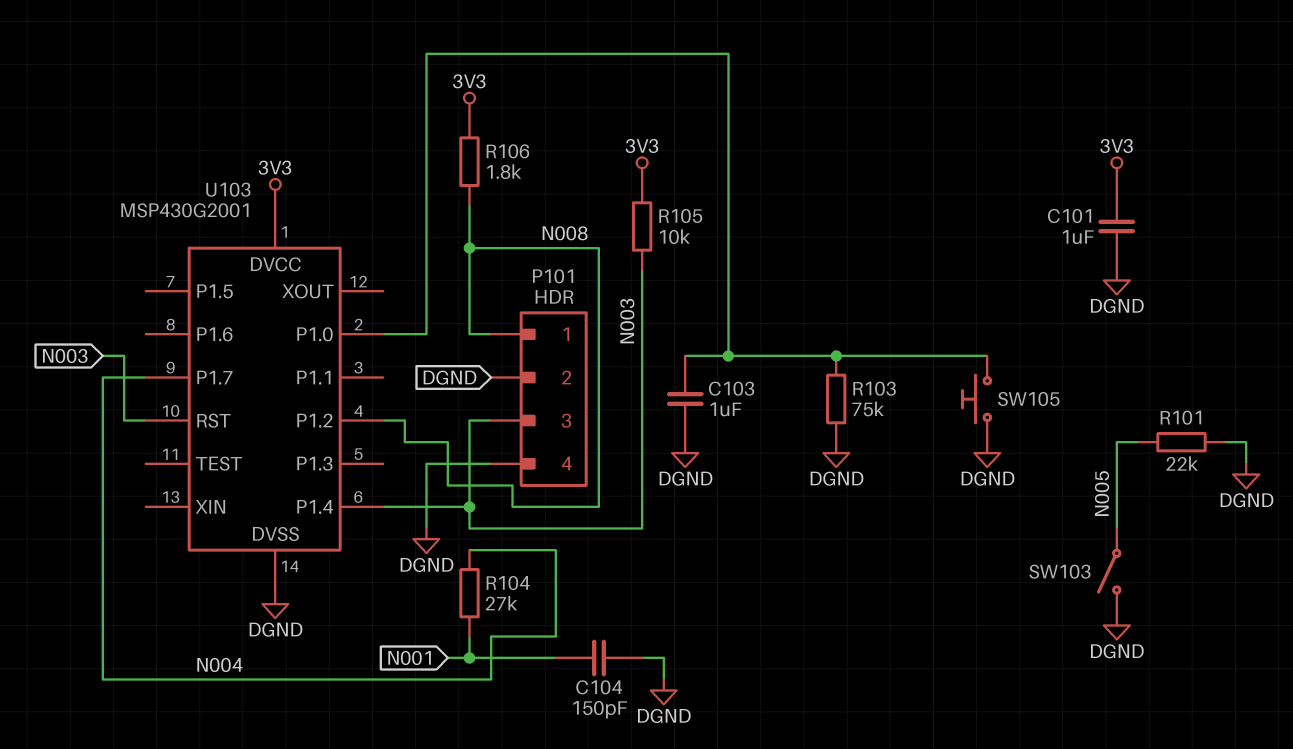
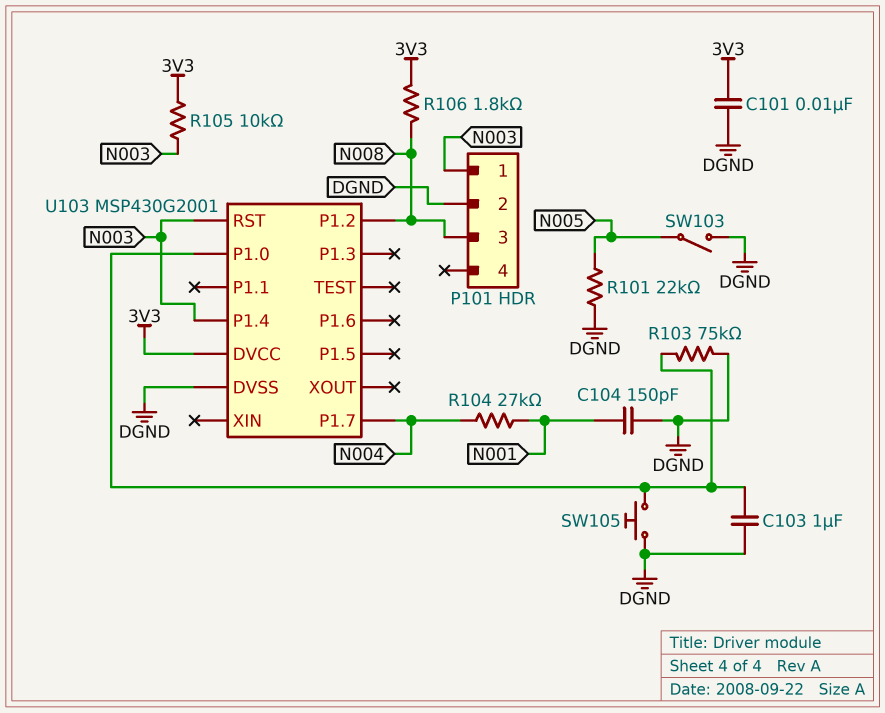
C101: 1uF (3V3, DGND) -> 10nF (3V3, DGND)
P101 pin 1: N008 -> N003
P101 pin 3: N003 -> N008
P101 pin 4: DGND -> none

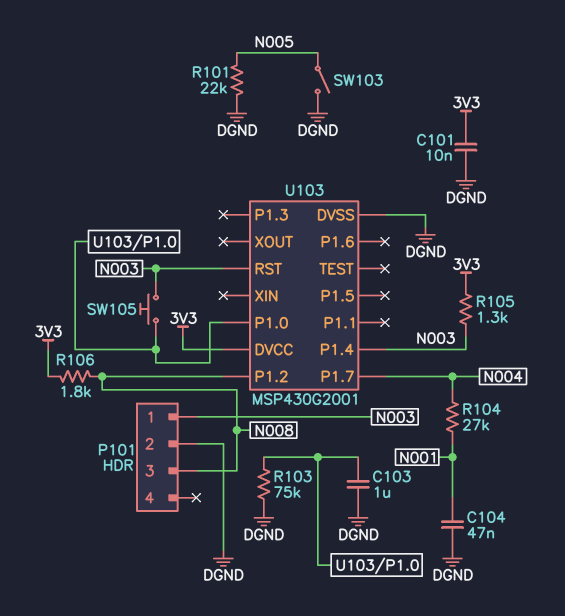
C104: 150pF (DGND, N001) -> 47nF (DGND, N001)
R105: 10k (3V3, N003) -> 1.3k (3V3, N003)
SW105: button (DGND, U103/P1.0) -> button (N003, U103/P1.0)

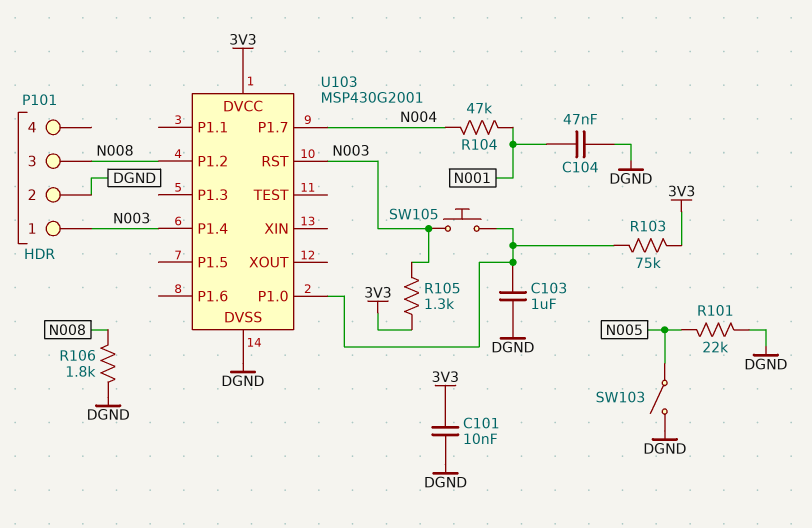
R103: 75k (DGND, U103/P1.0) -> 75k (3V3, U103/P1.0)
R104: 27k (N001, N004) -> 47k (N001, N004)
R106: 1.8k (3V3, N008) -> 1.8k (DGND, N008)

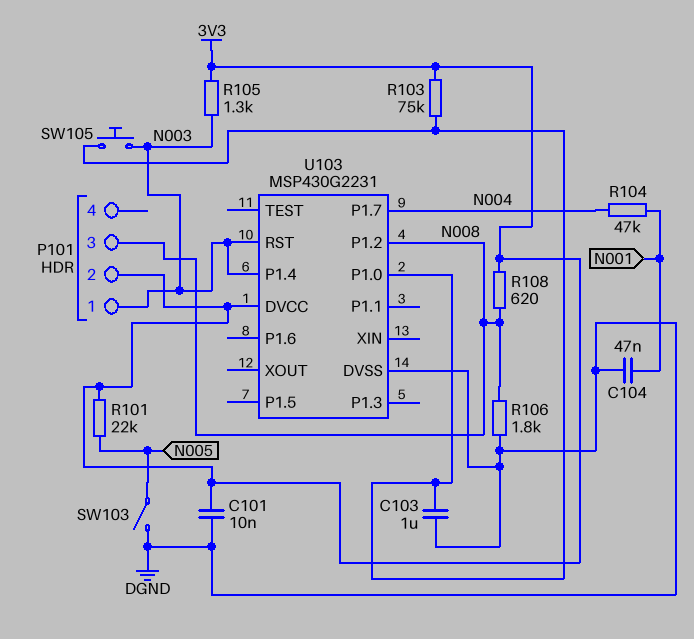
P101 pin 2: DGND -> 3V3
R101: 22k (DGND, N005) -> 22k (3V3, N005)
R108: none -> 620 (3V3, N008)
U103: MSP430G2001 -> MSP430G2231

